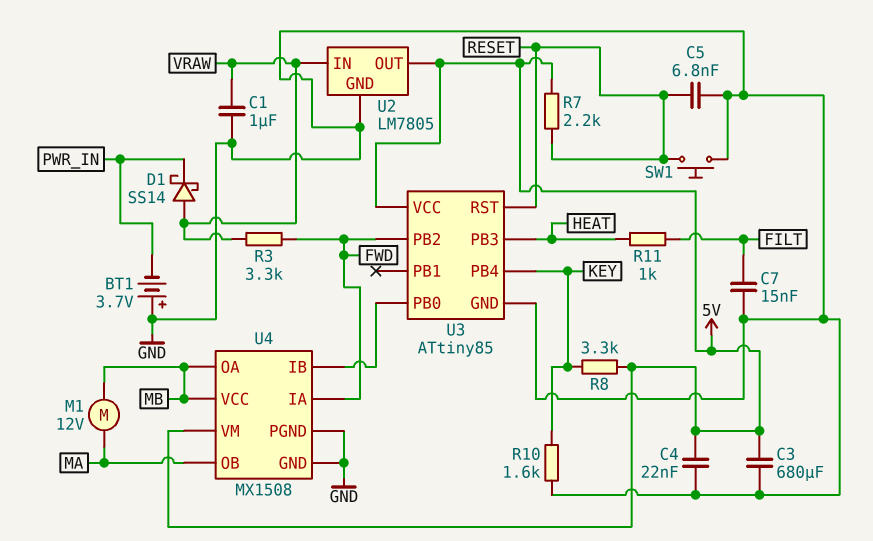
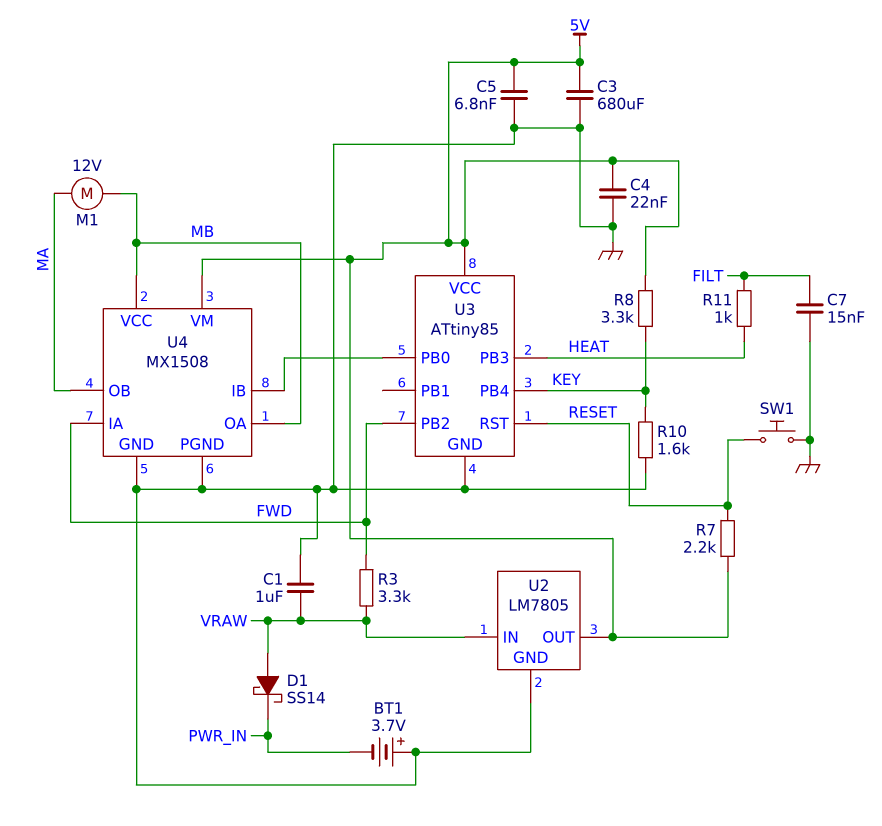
C5: 6.8nF (GND, RESET) -> 6.8nF (5V, GND)

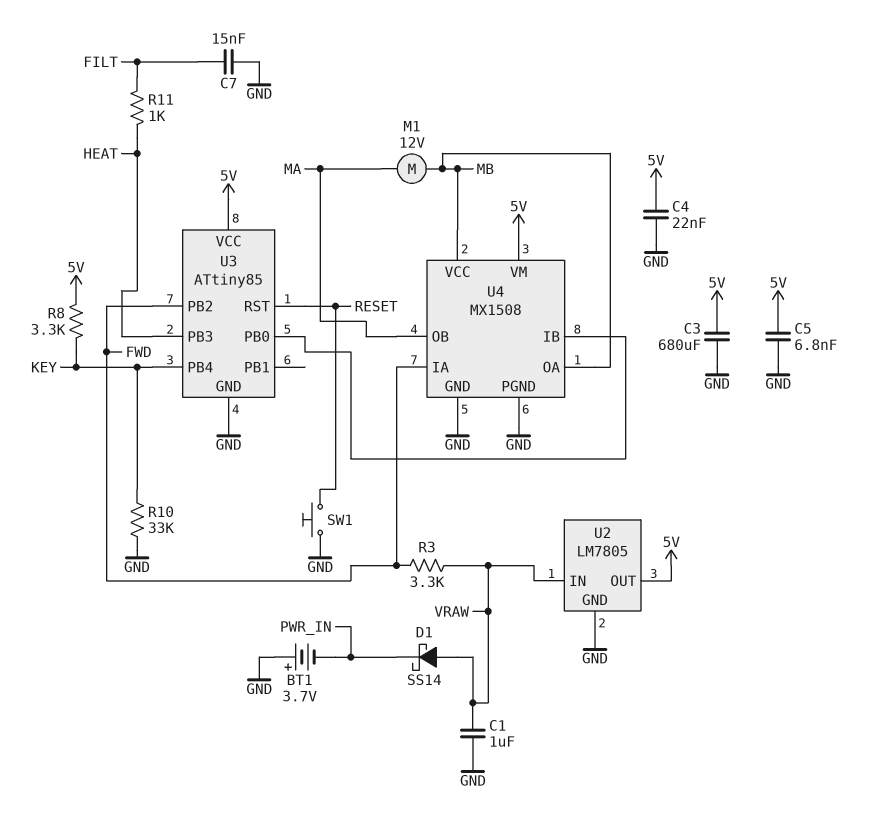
R7: 2.2k (5V, RESET) -> none
R10: 1.6k (GND, KEY) -> 33k (GND, KEY)

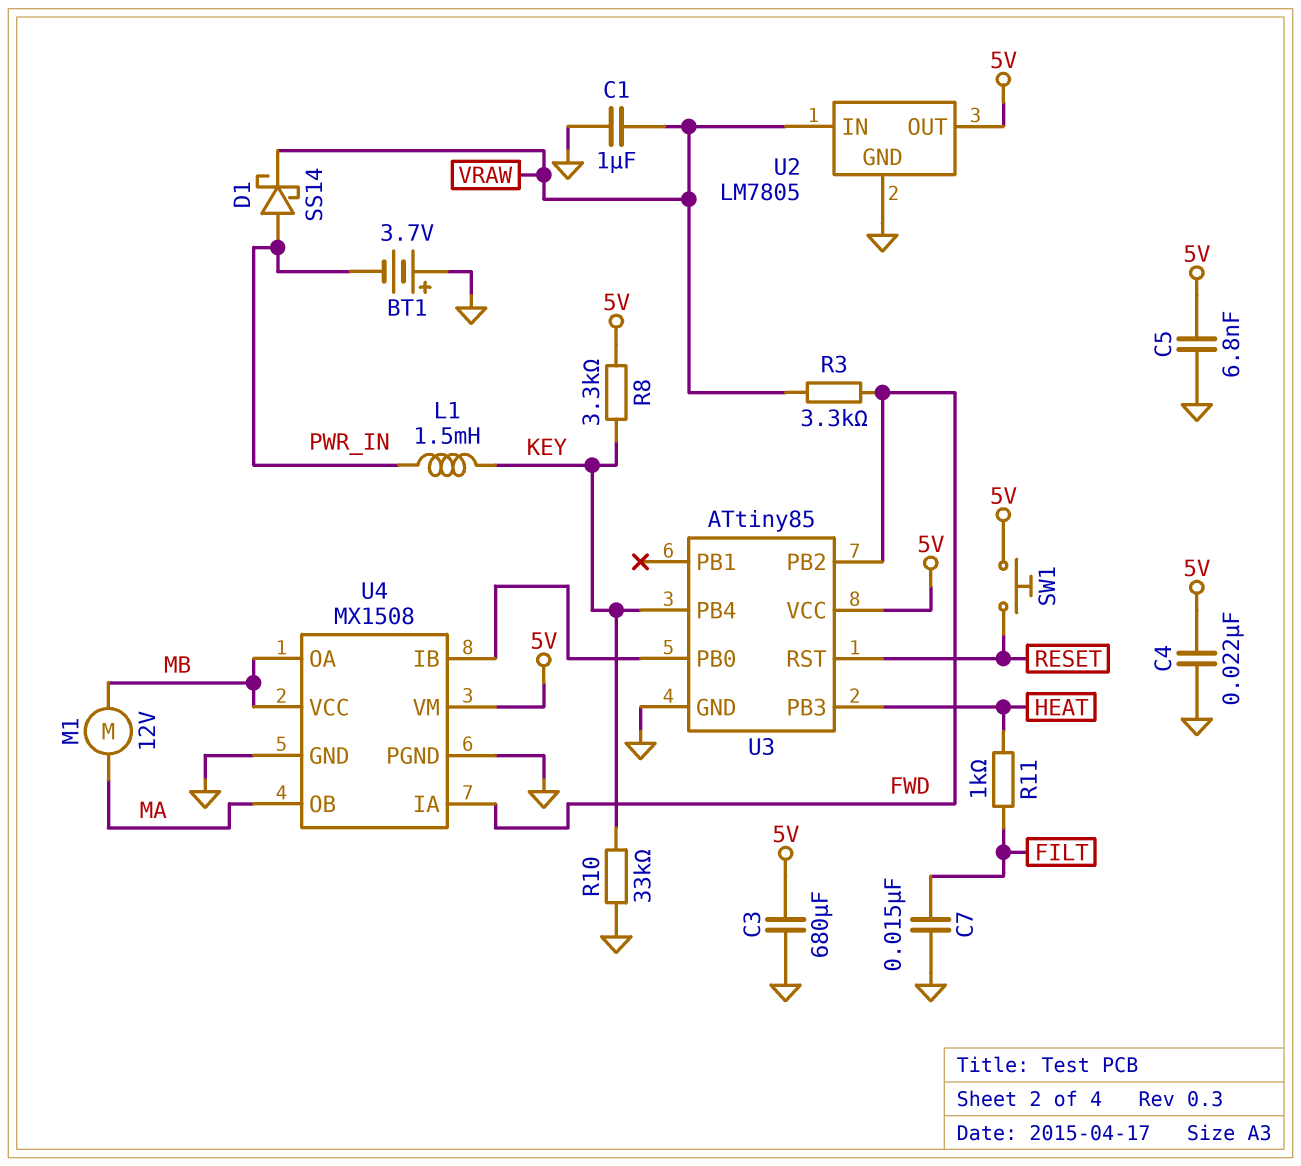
D1: schottky SS14 (A VRAW, K PWR_IN) -> schottky SS14 (A PWR_IN, K VRAW)
L1: none -> 1.5mH (KEY, PWR_IN)
SW1: button (GND, RESET) -> button (5V, RESET)

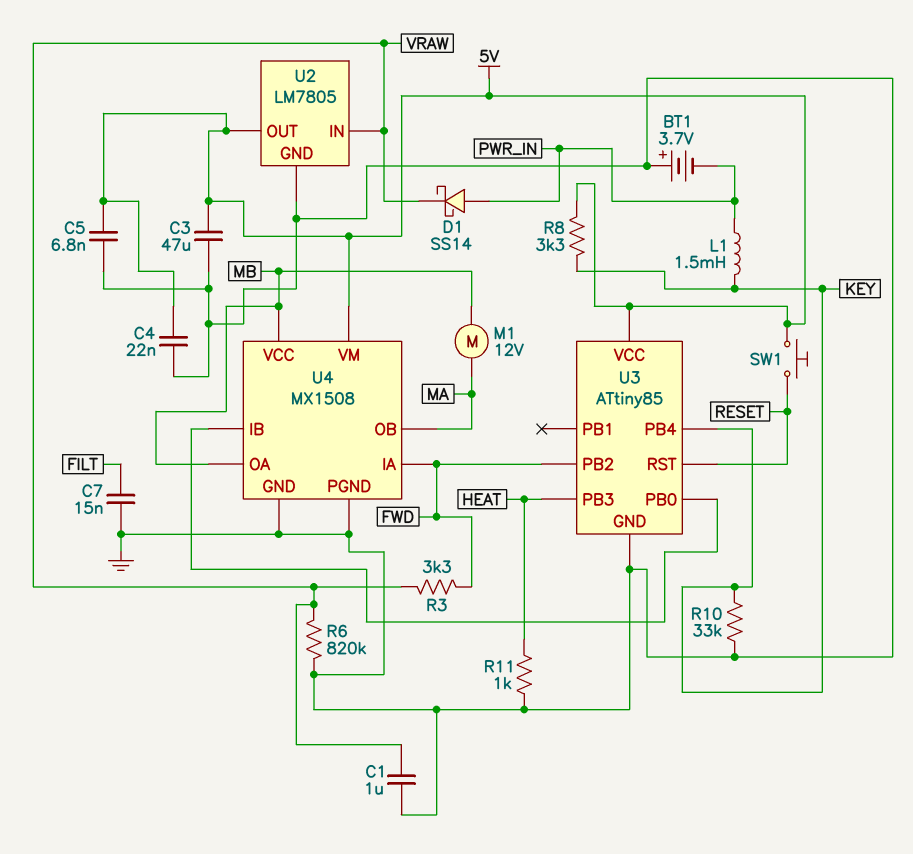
C3: 680uF (5V, GND) -> 47uF (5V, GND)
R6: none -> 820k (GND, VRAW)
R11: 1k (FILT, HEAT) -> 1k (GND, HEAT)

